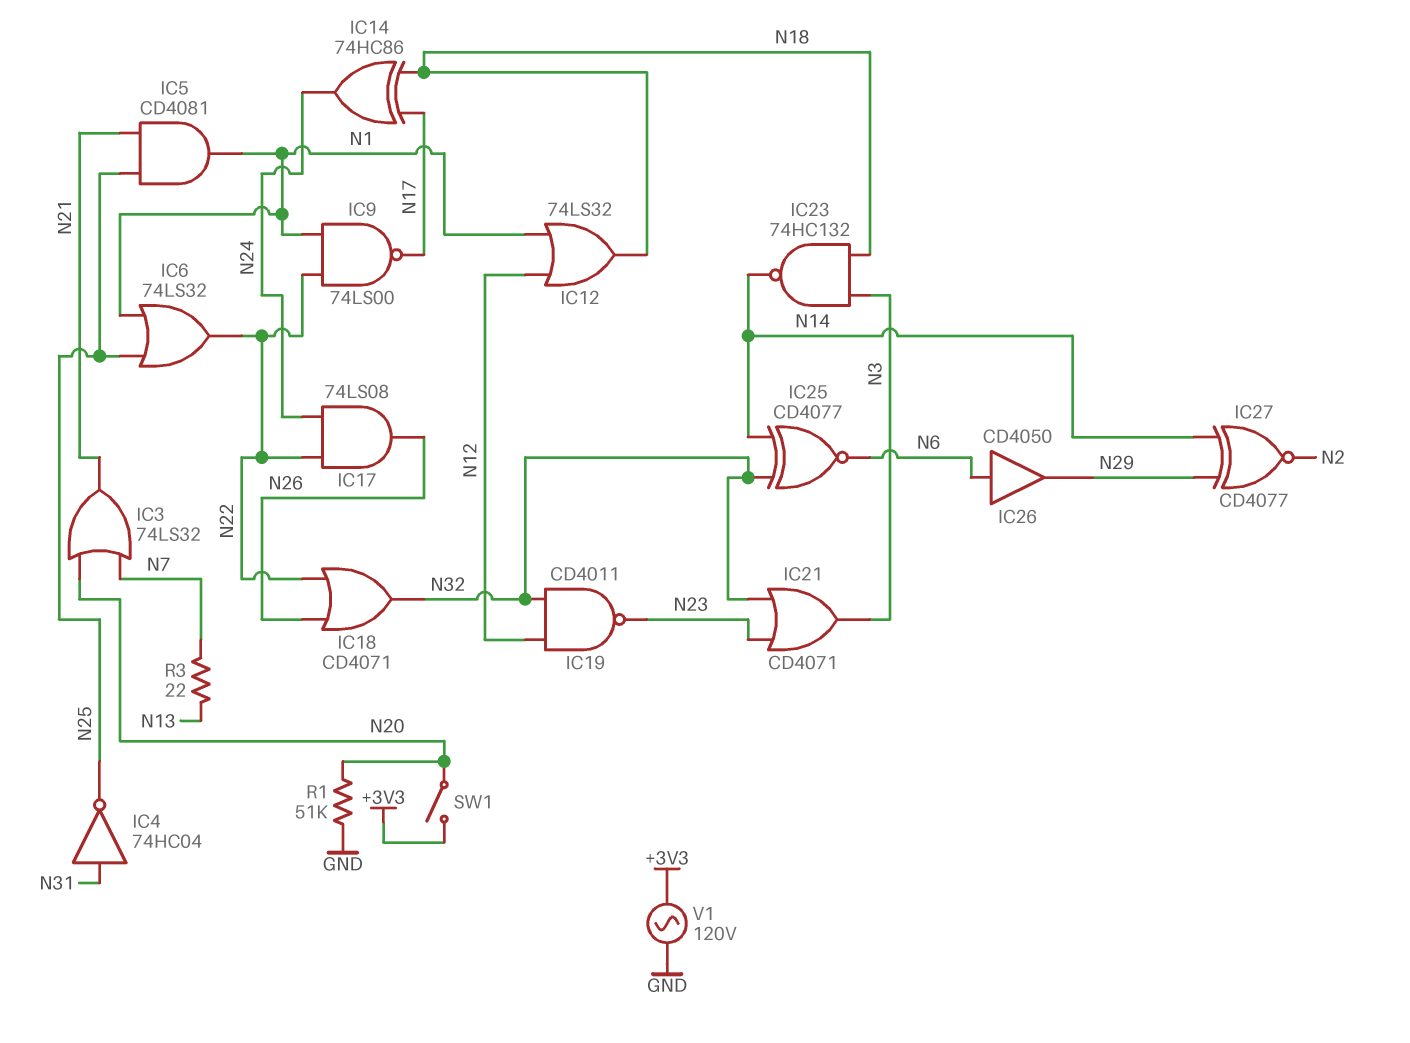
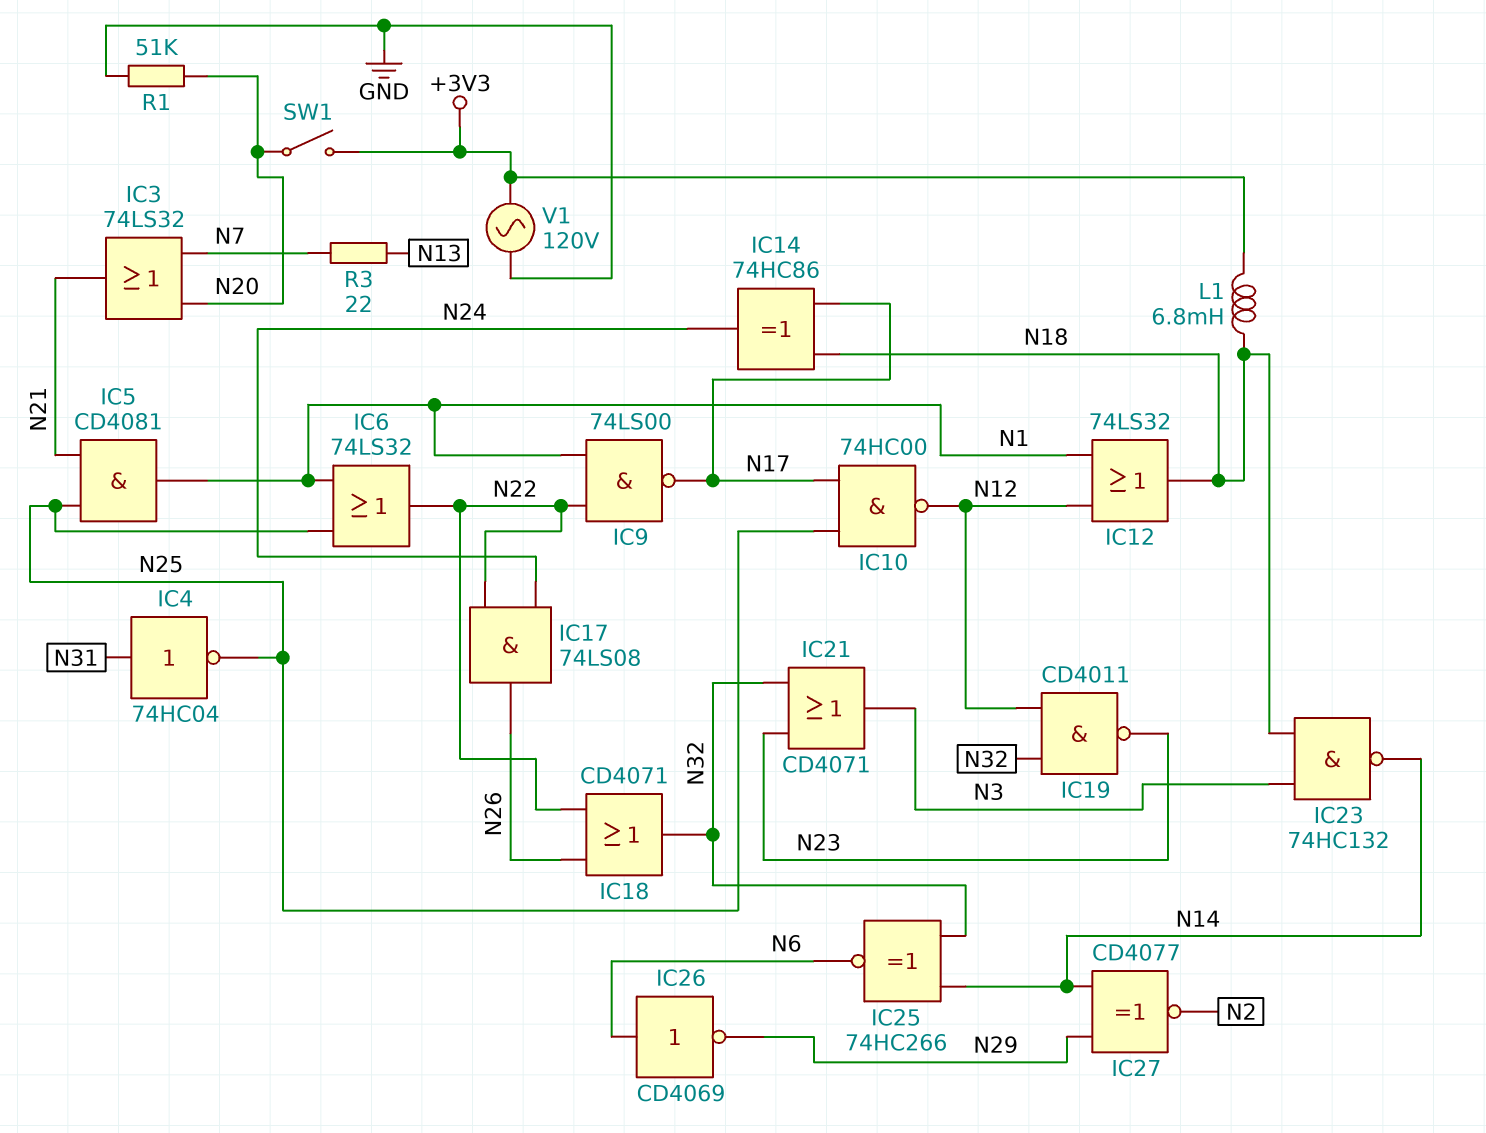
IC10: none -> NAND 74HC00 (in N17, in N25, out N12)
IC25: XNOR CD4077 (in N14, in N32, out N6) -> XNOR 74HC266 (in N14, in N32, out N6)
IC26: buffer CD4050 (in N6, out N29) -> NOT CD4069 (in N6, out N29)
L1: none -> 6.8mH (+3V3, N18)

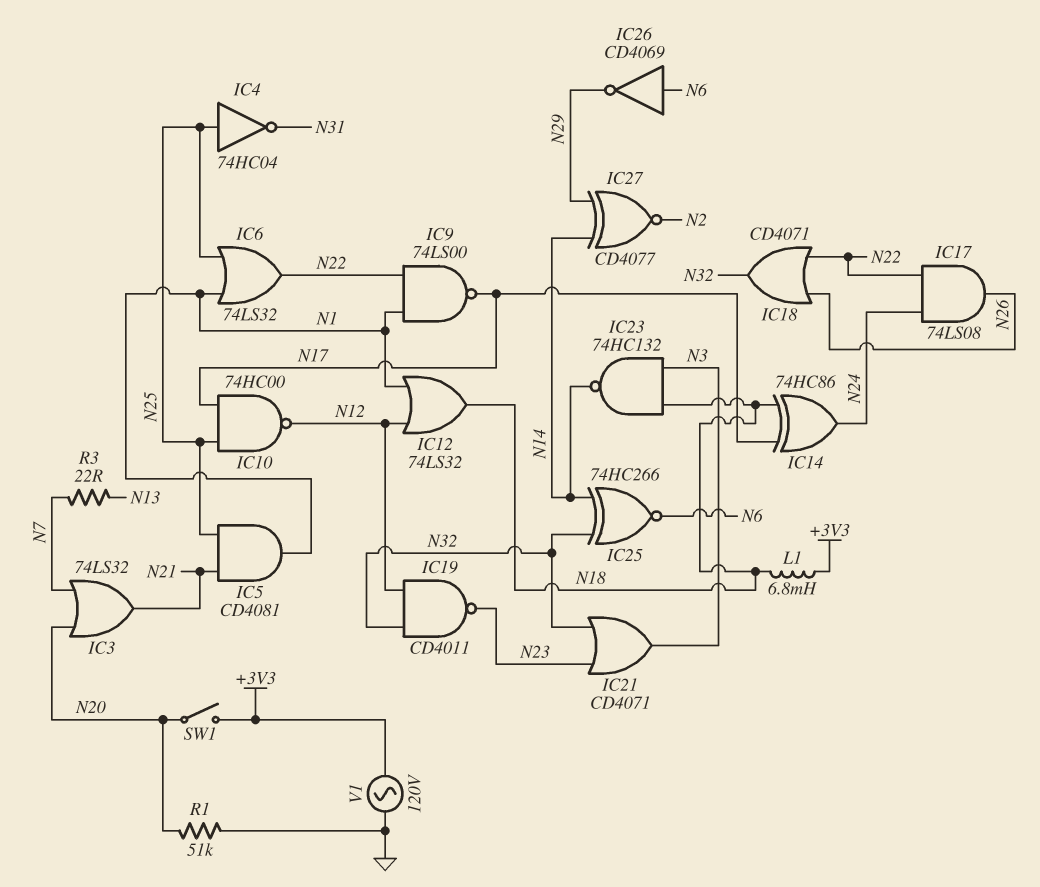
IC4: NOT 74HC04 (in N31, out N25) -> NOT 74HC04 (in N25, out N31)

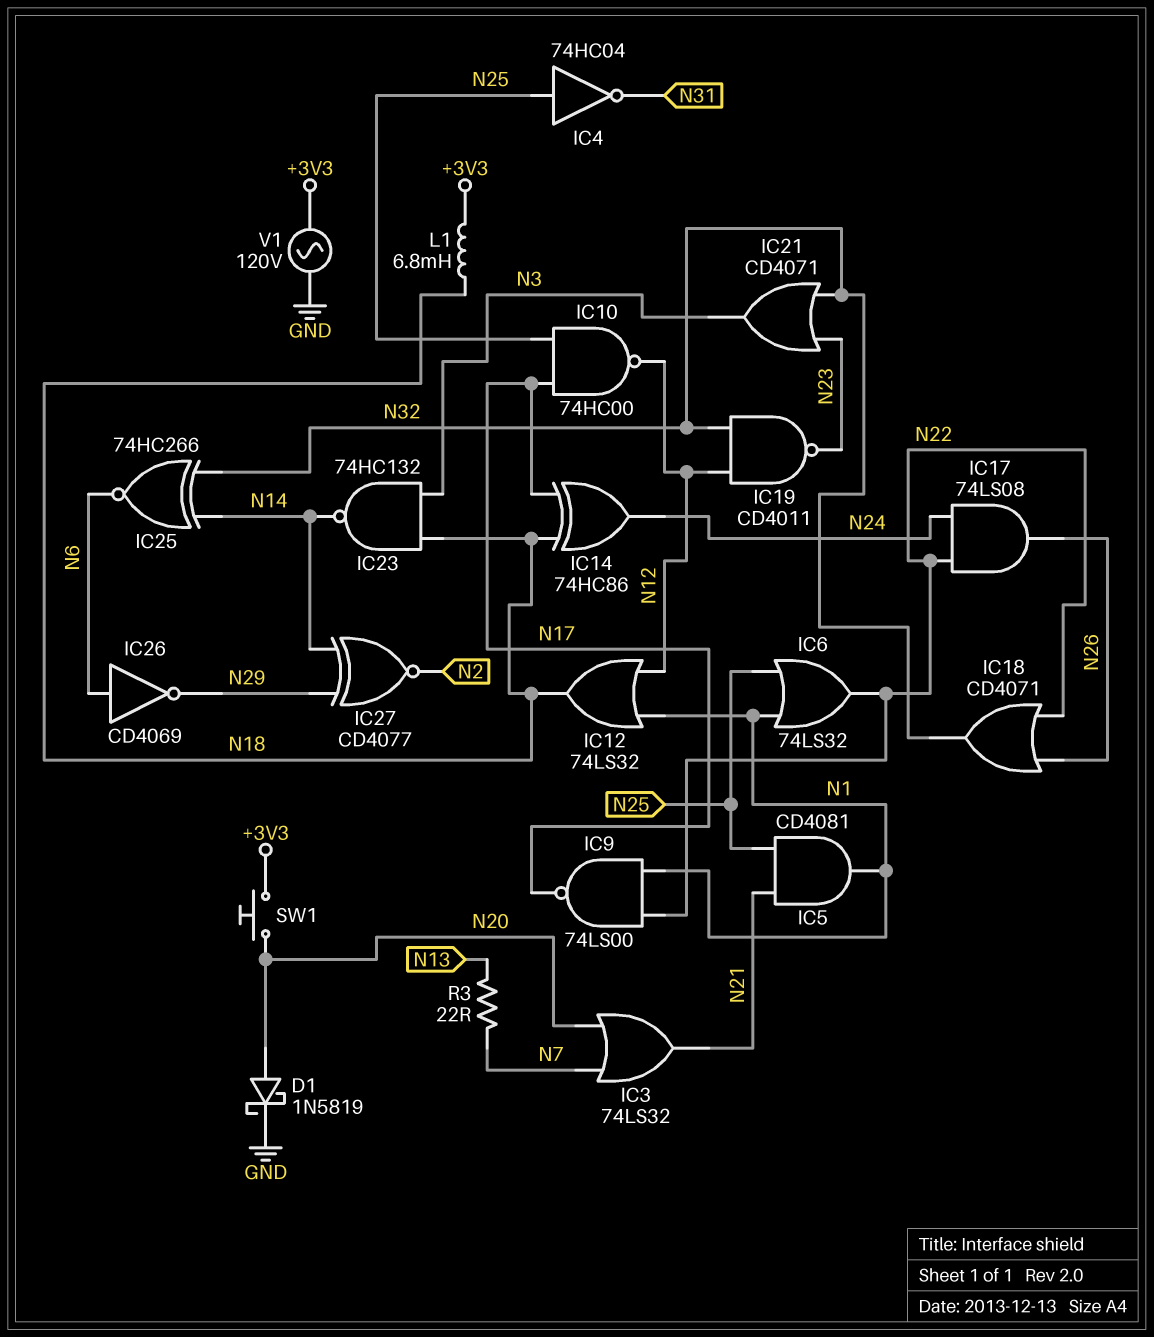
D1: none -> schottky 1N5819 (A N20, K GND)
R1: 51k (GND, N20) -> none
SW1: switch (+3V3, N20) -> button (+3V3, N20)

